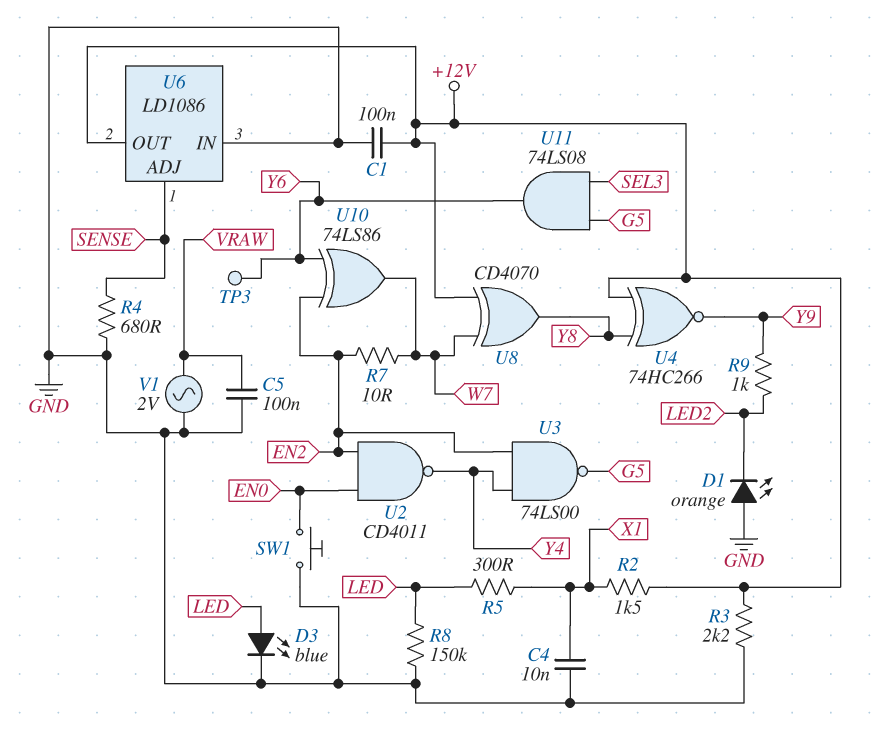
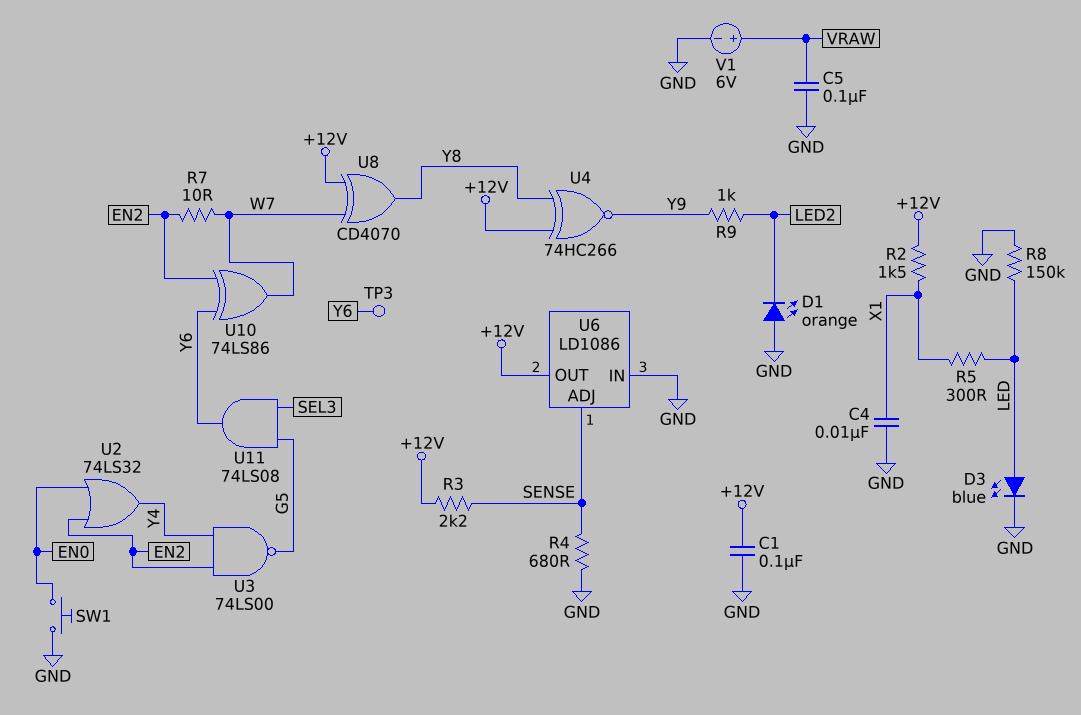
R3: 2.2k (+12V, GND) -> 2.2k (+12V, SENSE)
U2: NAND CD4011 (in EN0, in EN2, out Y4) -> OR 74LS32 (in EN0, in EN2, out Y4)
V1: AC 2V (GND, VRAW) -> 6V (plus VRAW, minus GND)

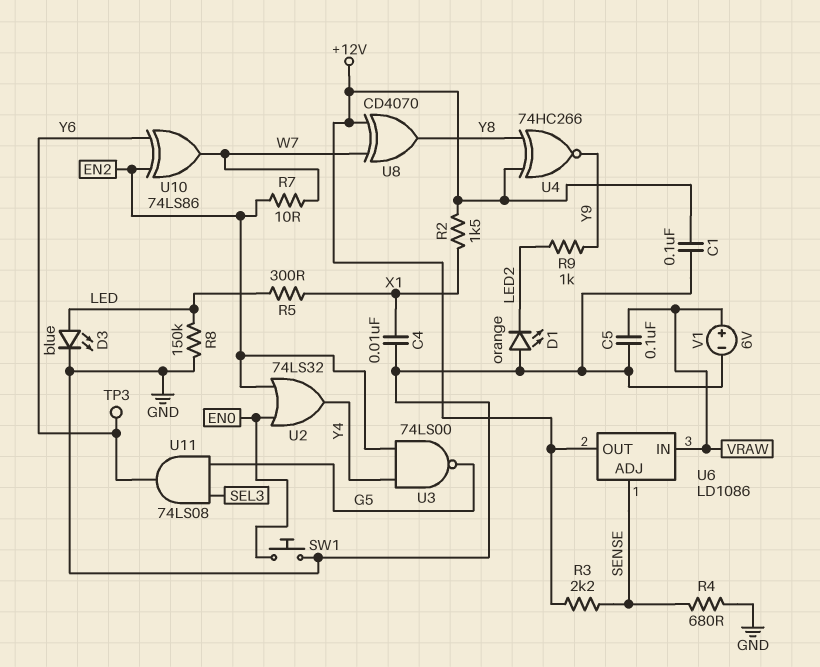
U6 pin IN: GND -> VRAW

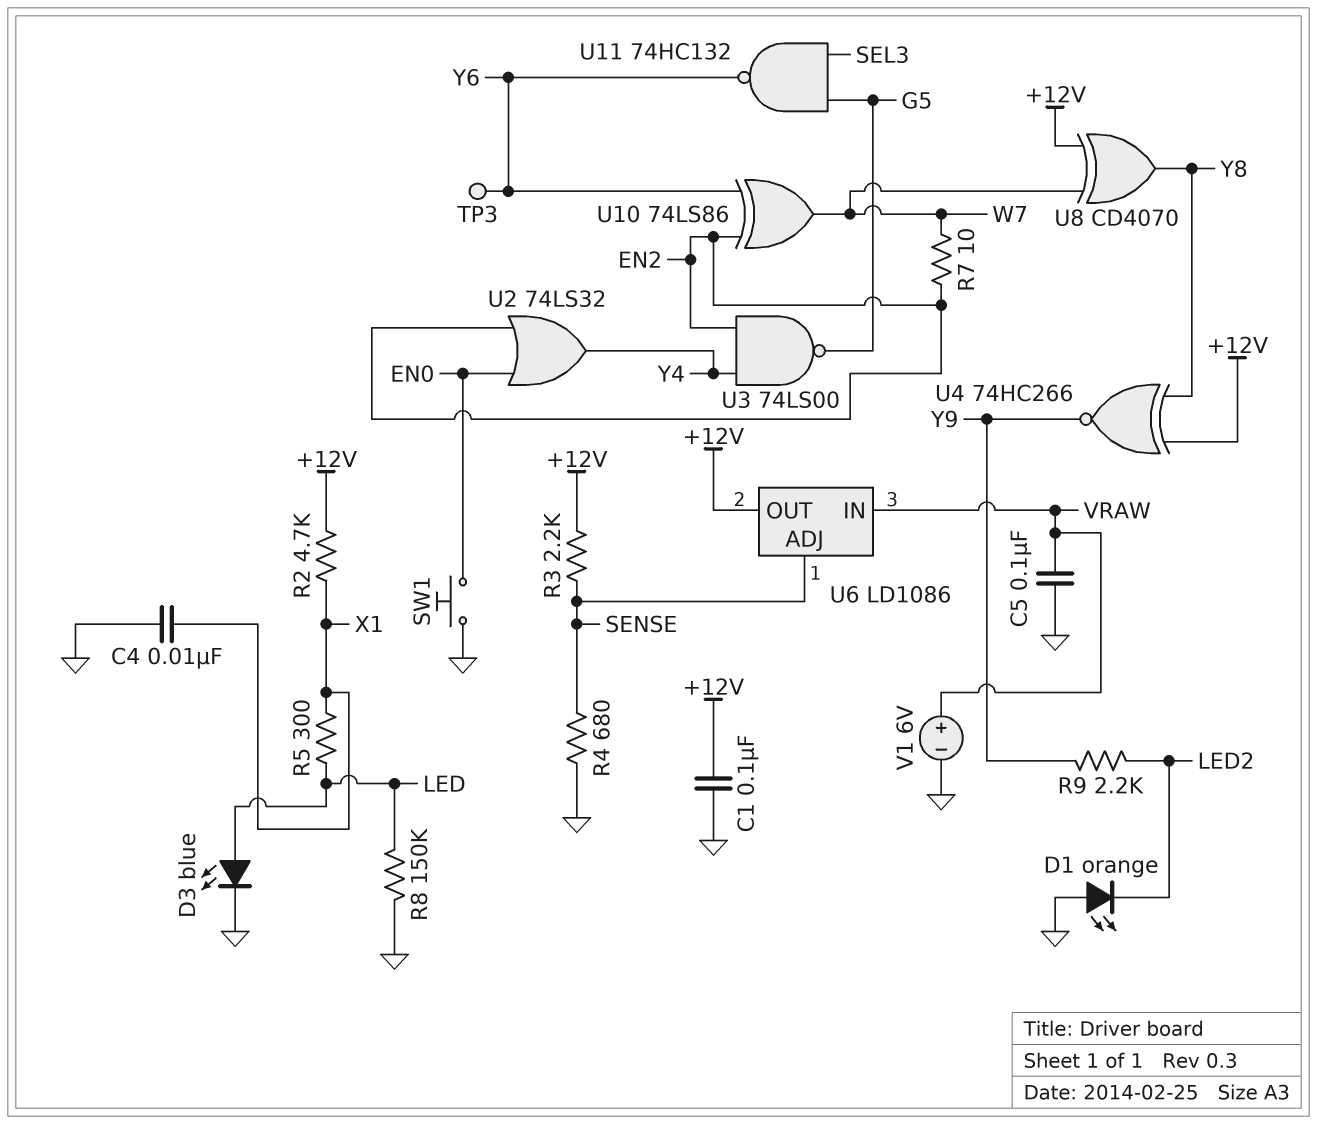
R2: 1.5k (+12V, X1) -> 4.7k (+12V, X1)
R9: 1k (LED2, Y9) -> 2.2k (LED2, Y9)
U11: AND 74LS08 (in G5, in SEL3, out Y6) -> NAND 74HC132 (in G5, in SEL3, out Y6)

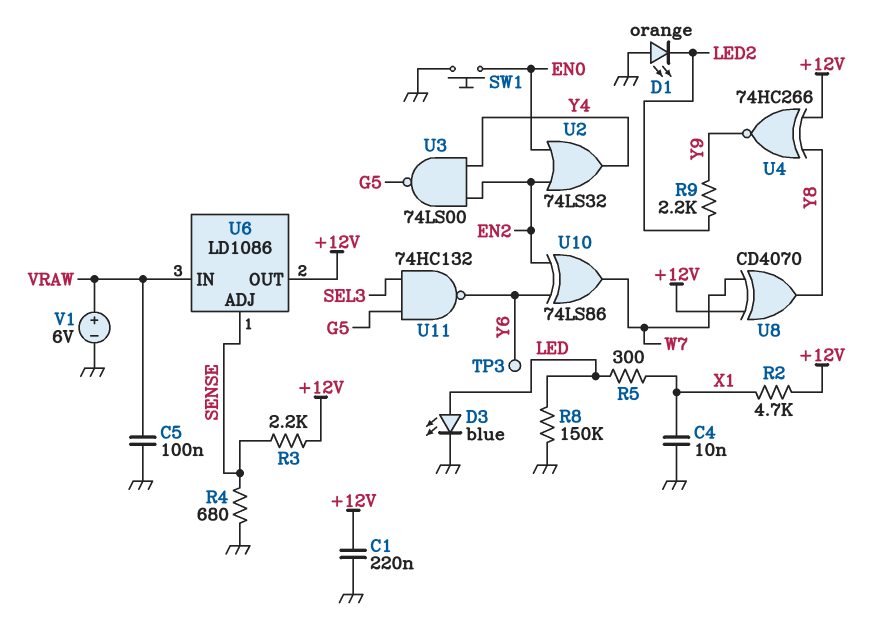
C1: 100nF (+12V, GND) -> 220nF (+12V, GND)
R7: 10 (EN2, W7) -> none

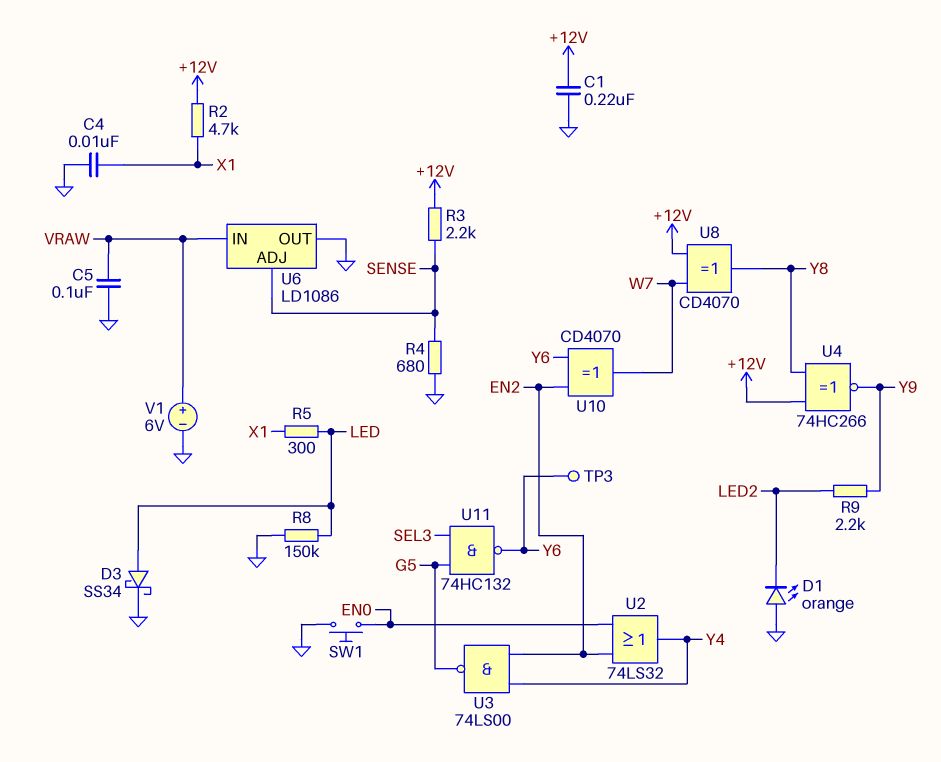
D3: LED blue (A LED, K GND) -> schottky SS34 (A LED, K GND)
U6 pin OUT: +12V -> GND
U10: XOR 74LS86 (in EN2, in Y6, out W7) -> XOR CD4070 (in EN2, in Y6, out W7)

